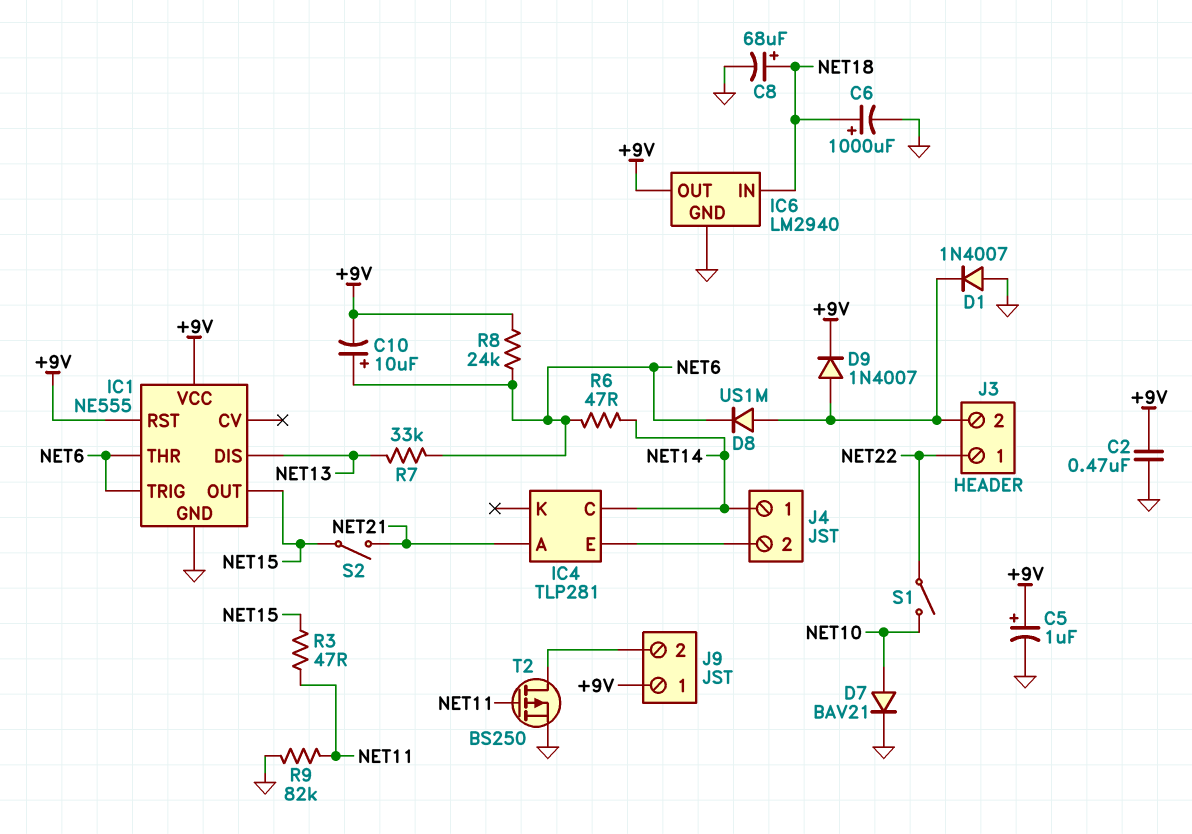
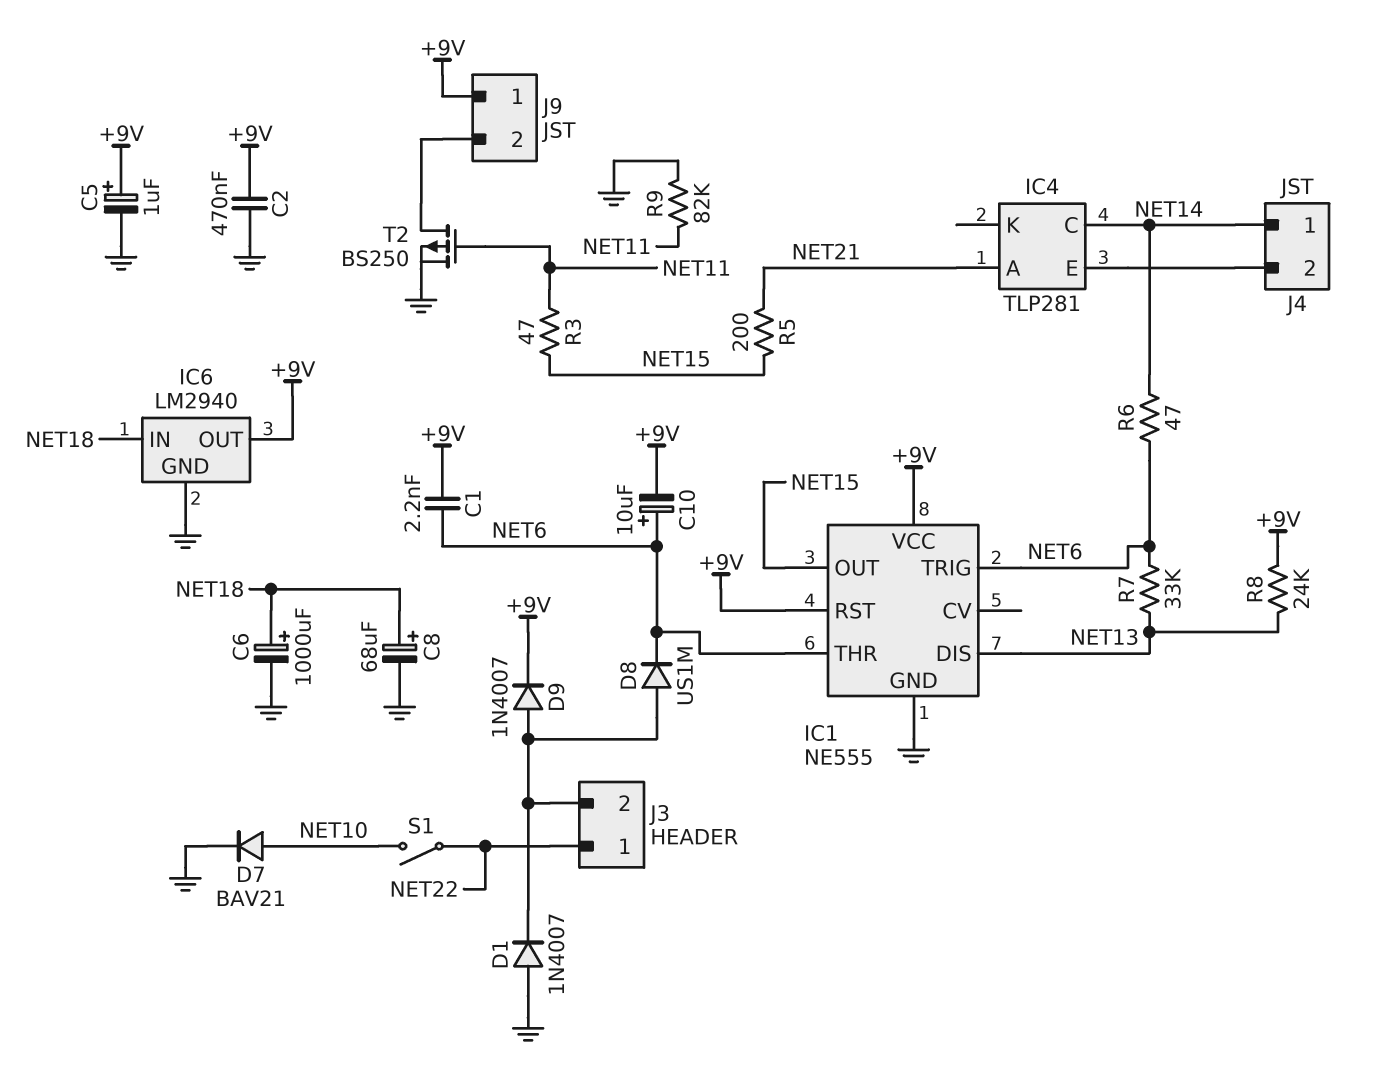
C1: none -> 2.2nF (+9V, NET6)
R5: none -> 200 (NET15, NET21)
R8: 24k (+9V, NET6) -> 24k (+9V, NET13)
S2: switch (NET15, NET21) -> none

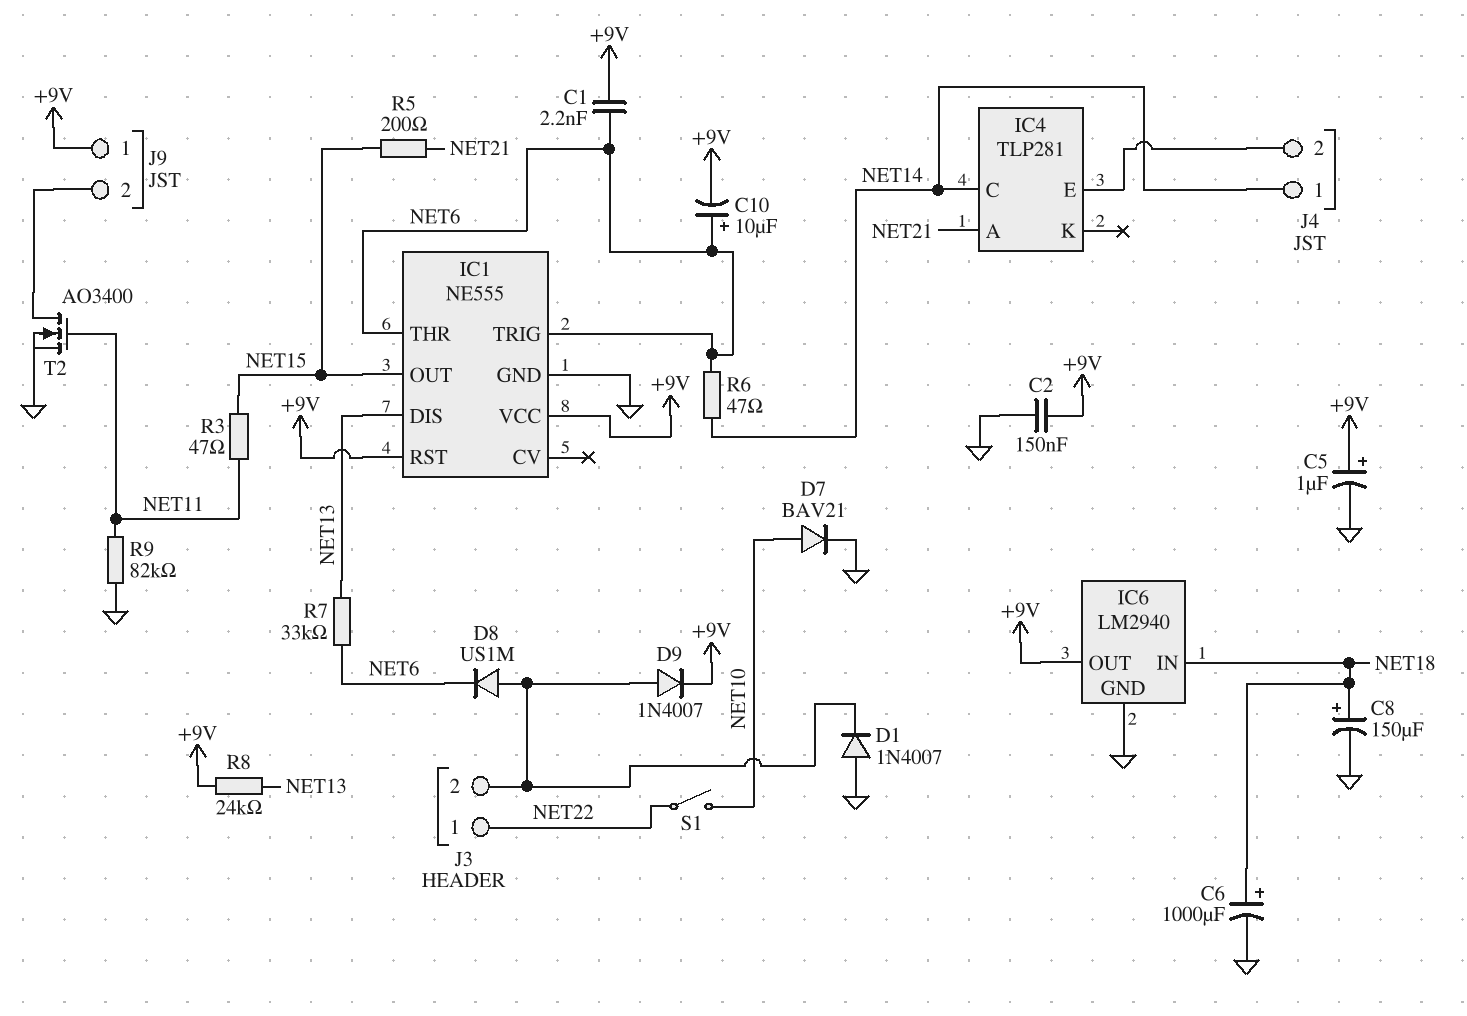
C2: 470nF (+9V, GND) -> 150nF (+9V, GND)
C8: 68uF (plus NET18, minus GND) -> 150uF (plus NET18, minus GND)
T2: PMOS BS250 (G NET11, D J9/2, S GND) -> NMOS AO3400 (G NET11, D J9/2, S GND)

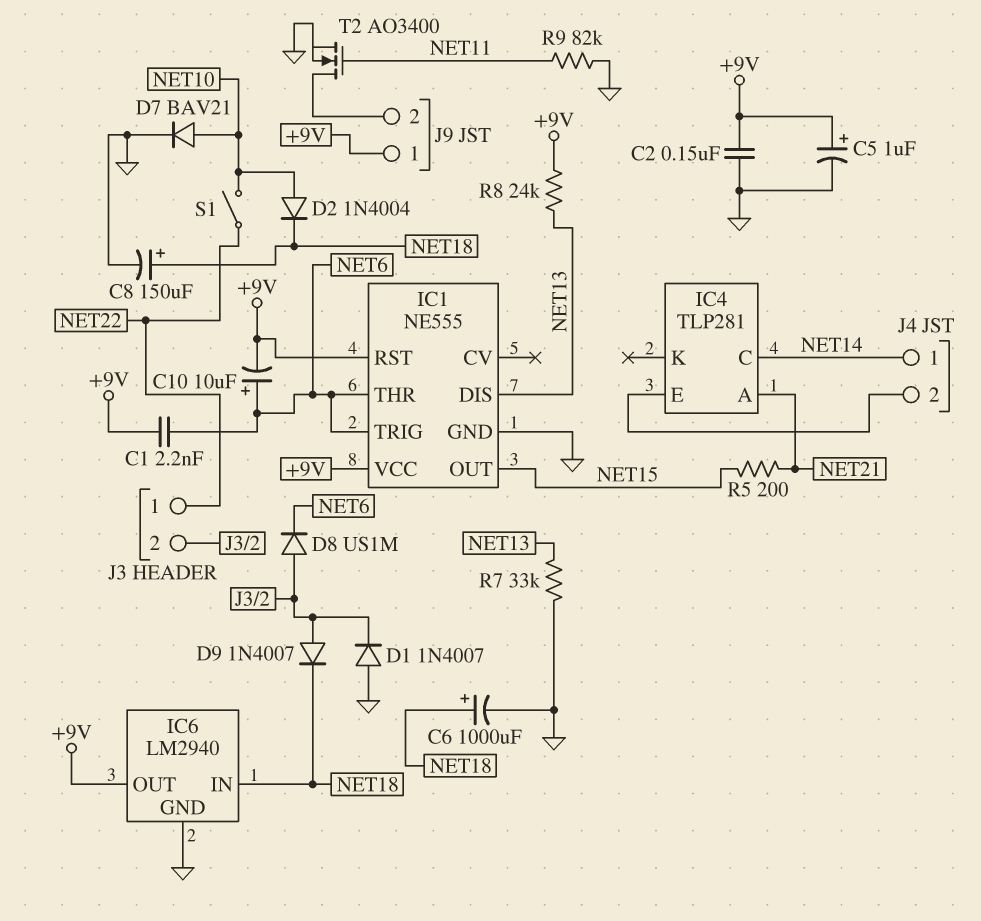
D2: none -> diode 1N4004 (A NET10, K NET18)
D9: diode 1N4007 (A J3/2, K +9V) -> diode 1N4007 (A J3/2, K NET18)
R3: 47 (NET11, NET15) -> none
R6: 47 (NET6, NET14) -> none
R7: 33k (NET6, NET13) -> 33k (GND, NET13)

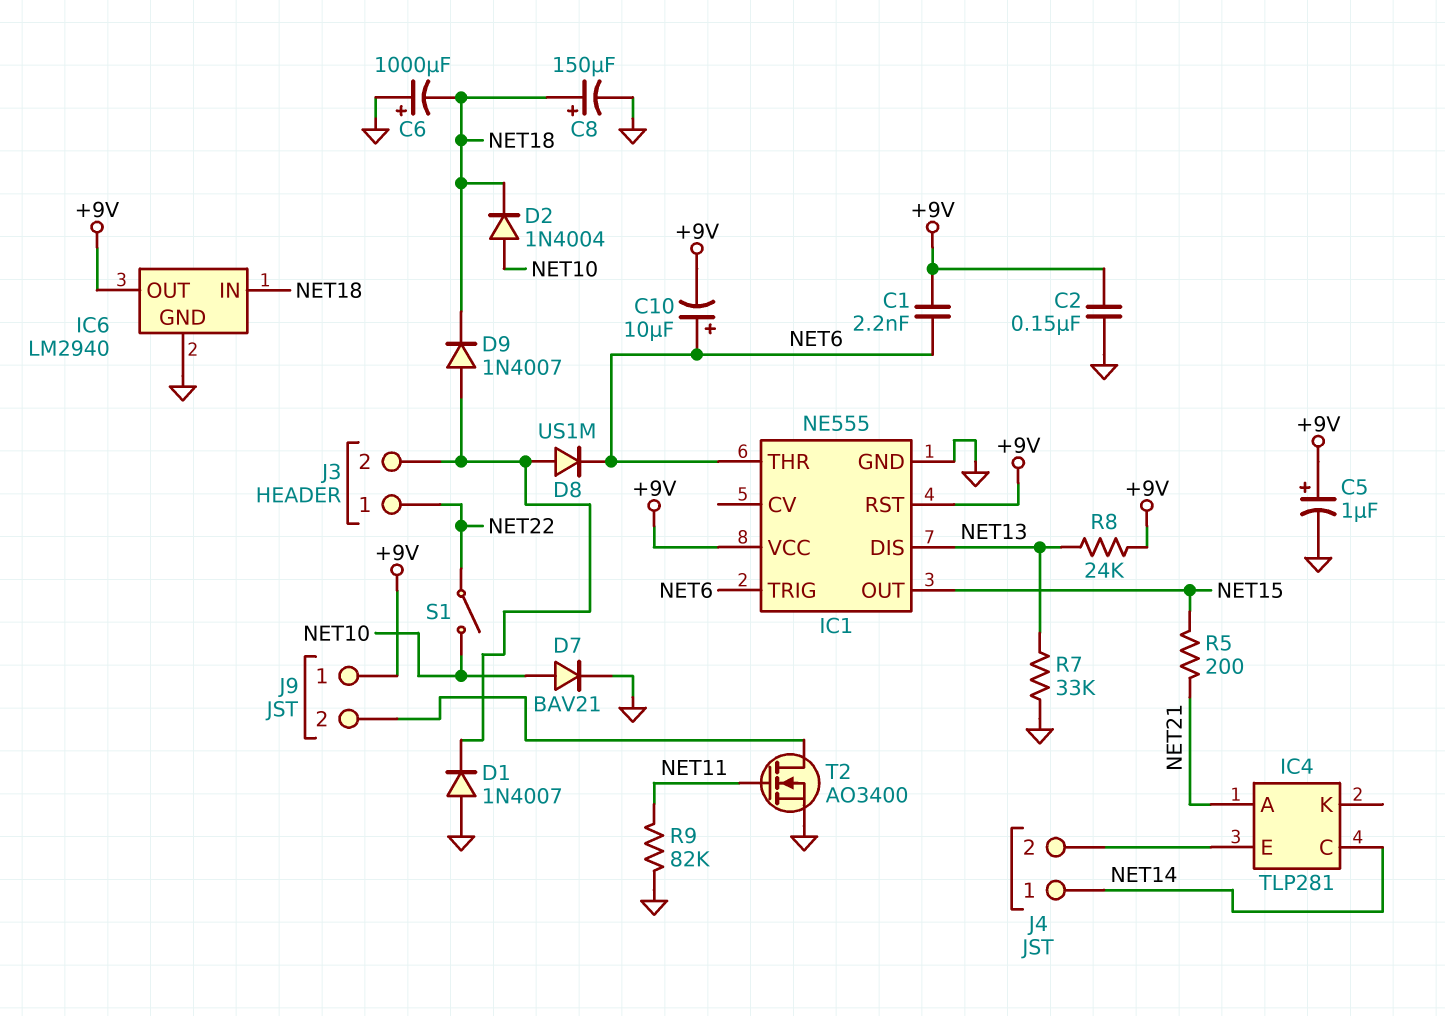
C6: 1000uF (plus NET18, minus GND) -> 1000uF (plus GND, minus NET18)

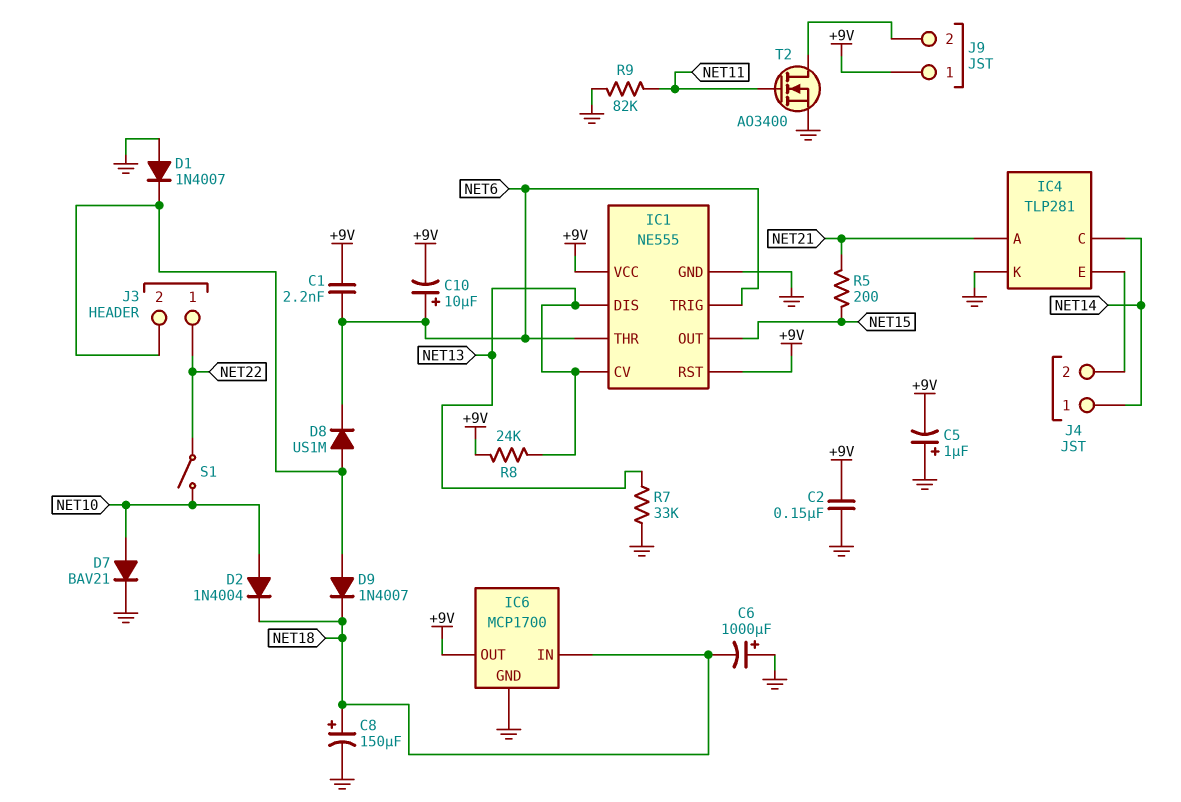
C5: 1uF (plus +9V, minus GND) -> 1uF (plus GND, minus +9V)
IC1 pin CV: none -> NET13
IC4 pin K: none -> GND
IC6: LM2940 -> MCP1700

